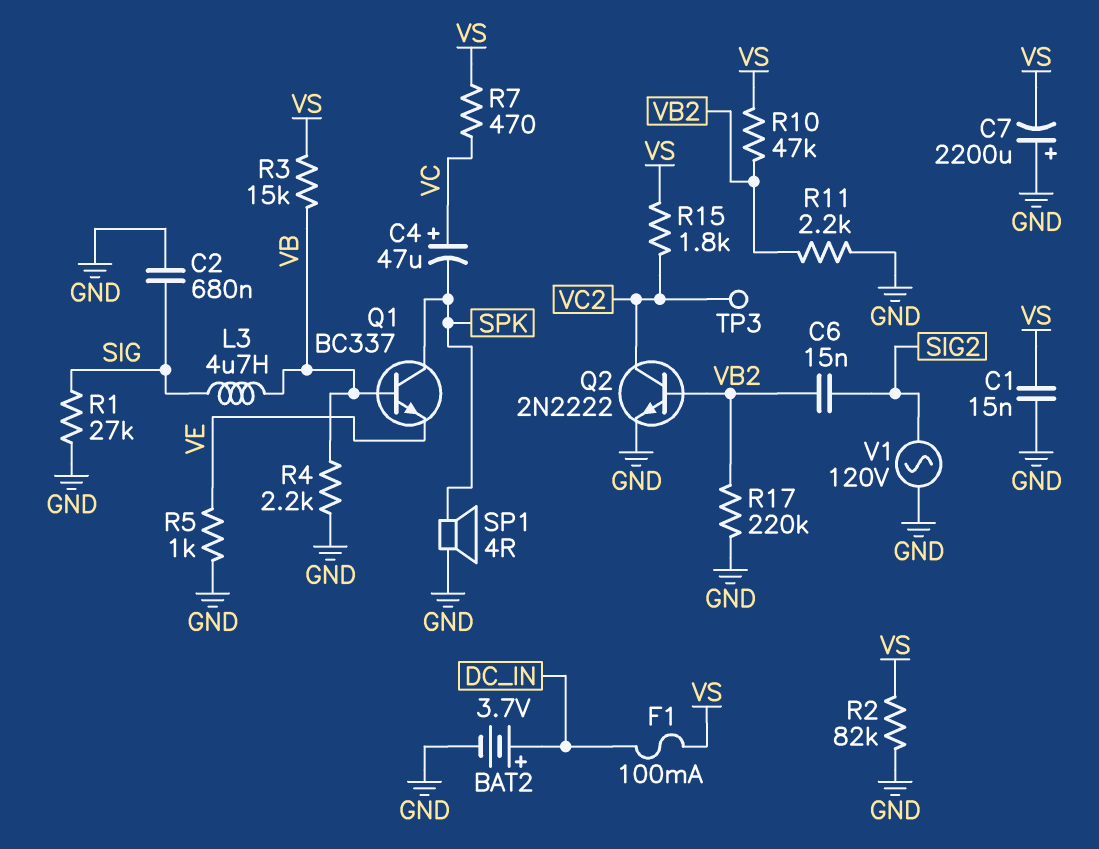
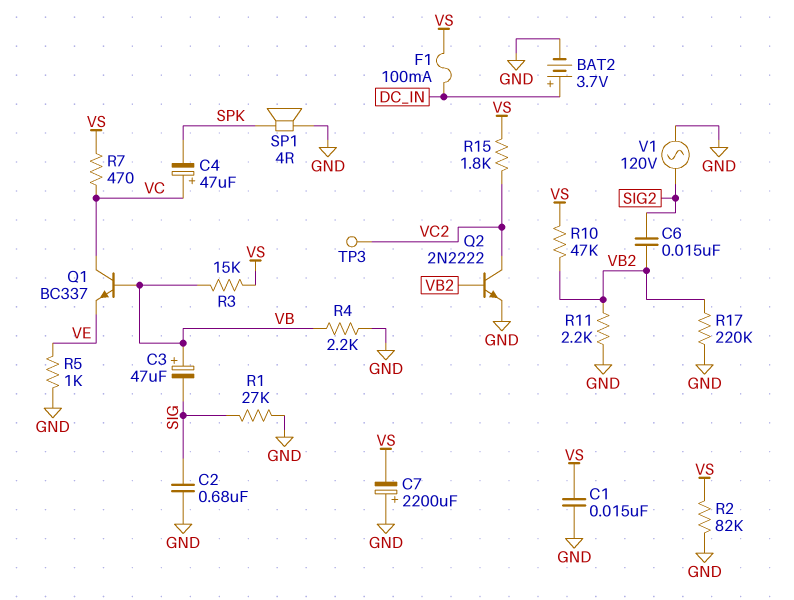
C3: none -> 47uF (plus VB, minus SIG)
L3: 4.7uH (SIG, VB) -> none
Q1: NPN BC337 (B VB, C SPK, E VE) -> NPN BC337 (B VB, C VC, E VE)

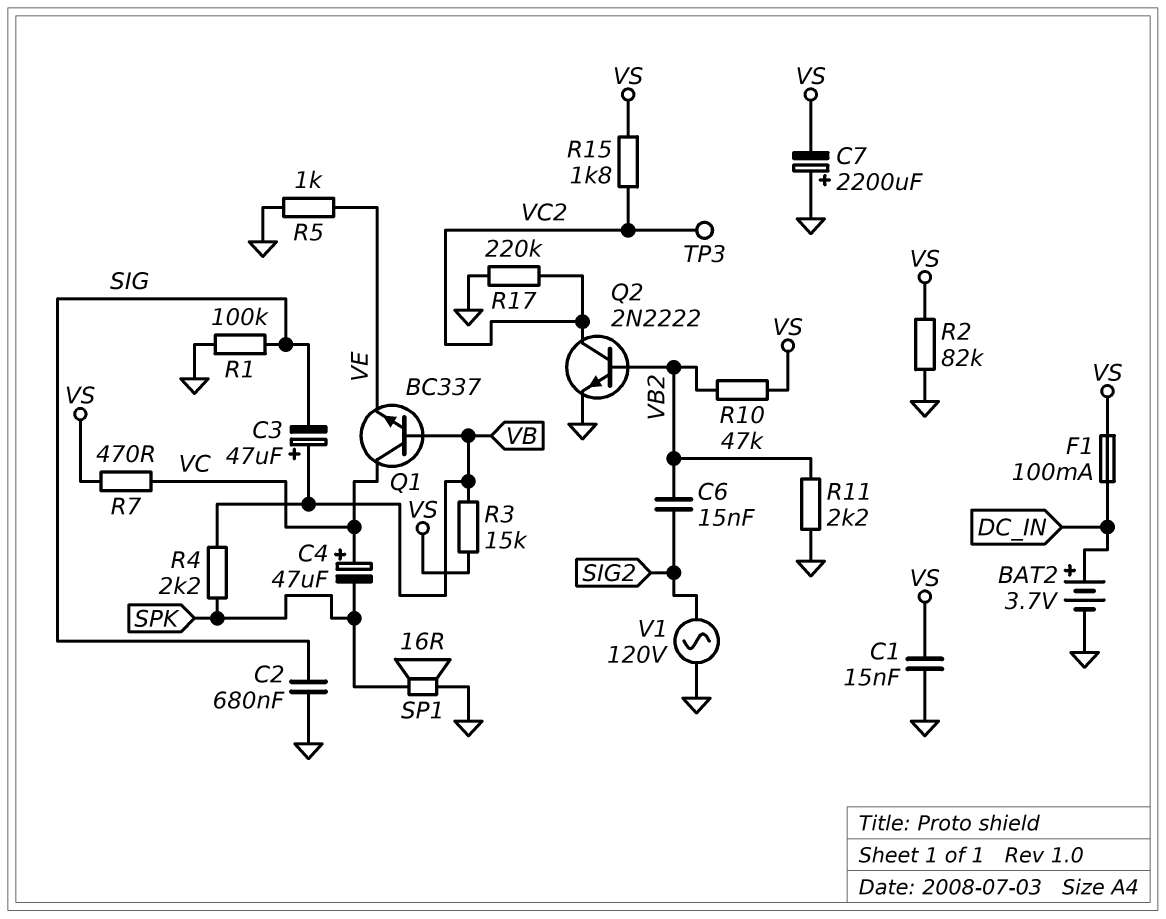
R1: 27k (GND, SIG) -> 100k (GND, SIG)
R4: 2.2k (GND, VB) -> 2.2k (SPK, VB)
R17: 220k (GND, VB2) -> 220k (GND, VC2)
SP1: speaker 4R (GND, SPK) -> speaker 16R (GND, SPK)

